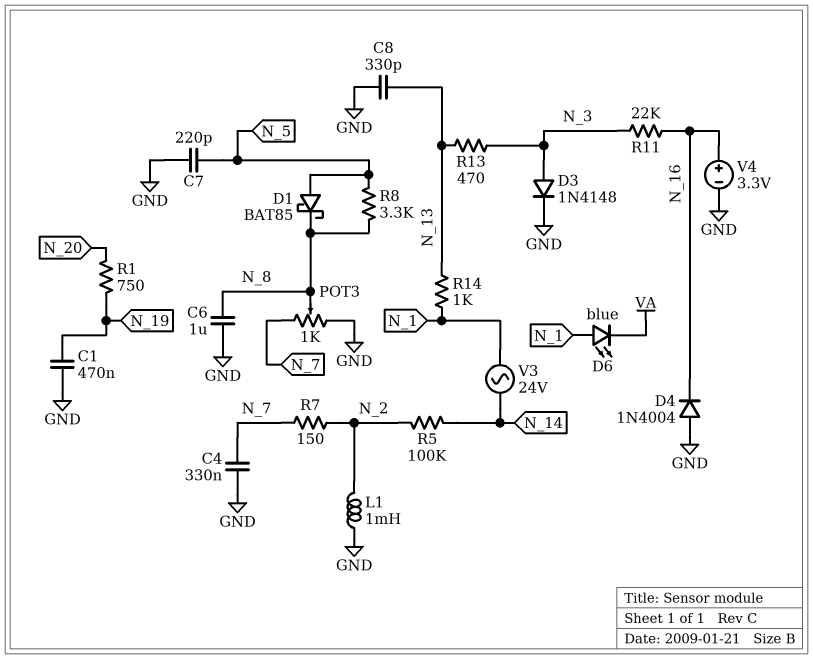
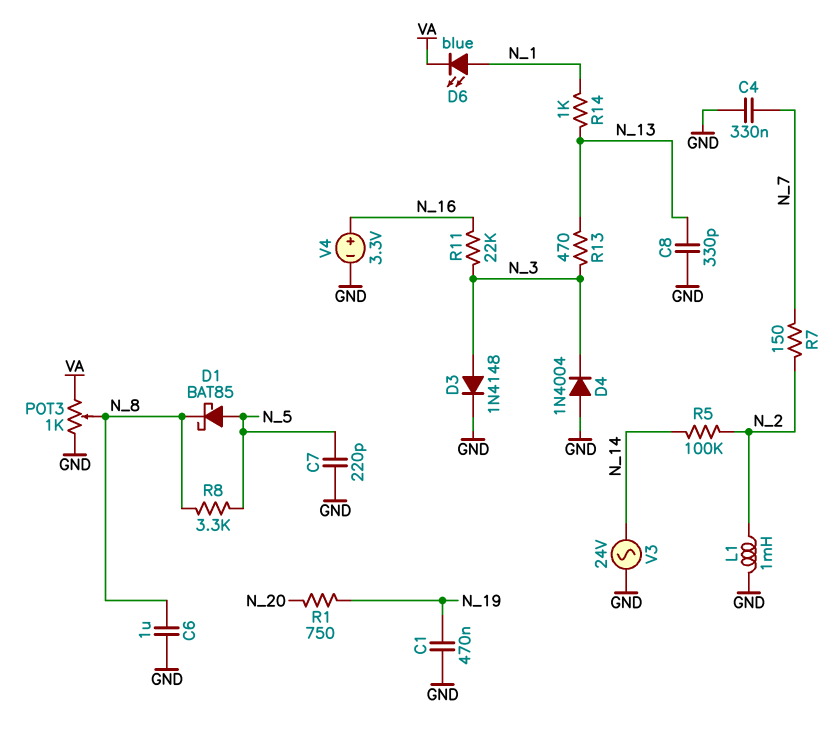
D4: diode 1N4004 (A GND, K N_16) -> diode 1N4004 (A GND, K N_3)
POT3: 1k (GND, N_7, wiper N_8) -> 1k (GND, VA, wiper N_8)
V3: AC 24V (N_1, N_14) -> AC 24V (GND, N_14)

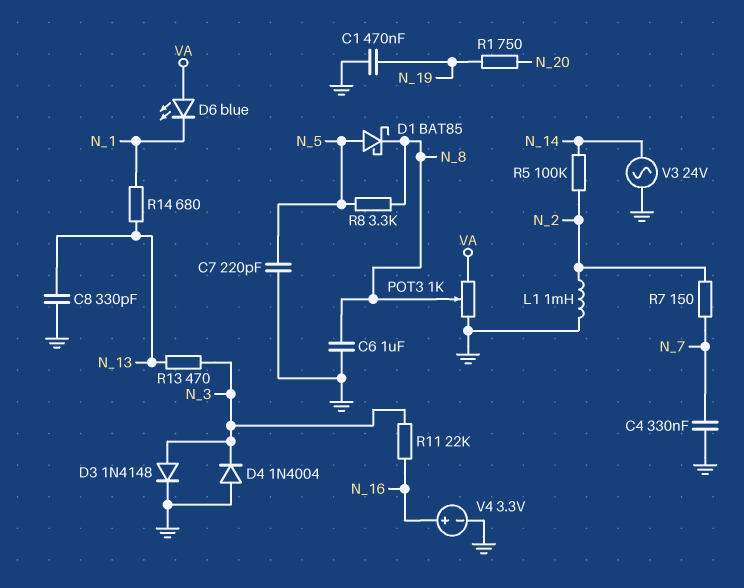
D6: LED blue (A N_1, K VA) -> LED blue (A VA, K N_1)
R14: 1k (N_1, N_13) -> 680 (N_1, N_13)

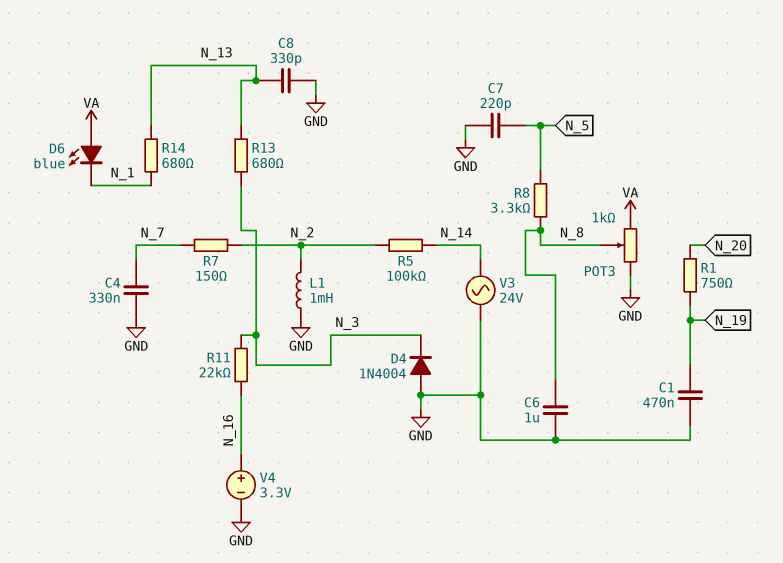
D1: schottky BAT85 (A N_5, K N_8) -> none
D3: diode 1N4148 (A N_3, K GND) -> none
R13: 470 (N_3, N_13) -> 680 (N_3, N_13)

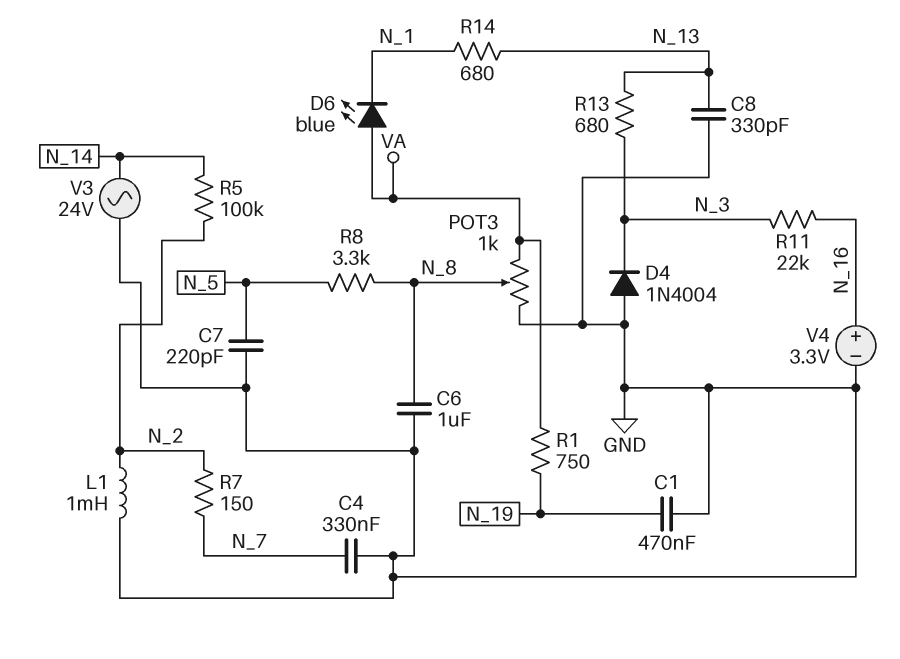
R1: 750 (N_19, N_20) -> 750 (N_19, VA)

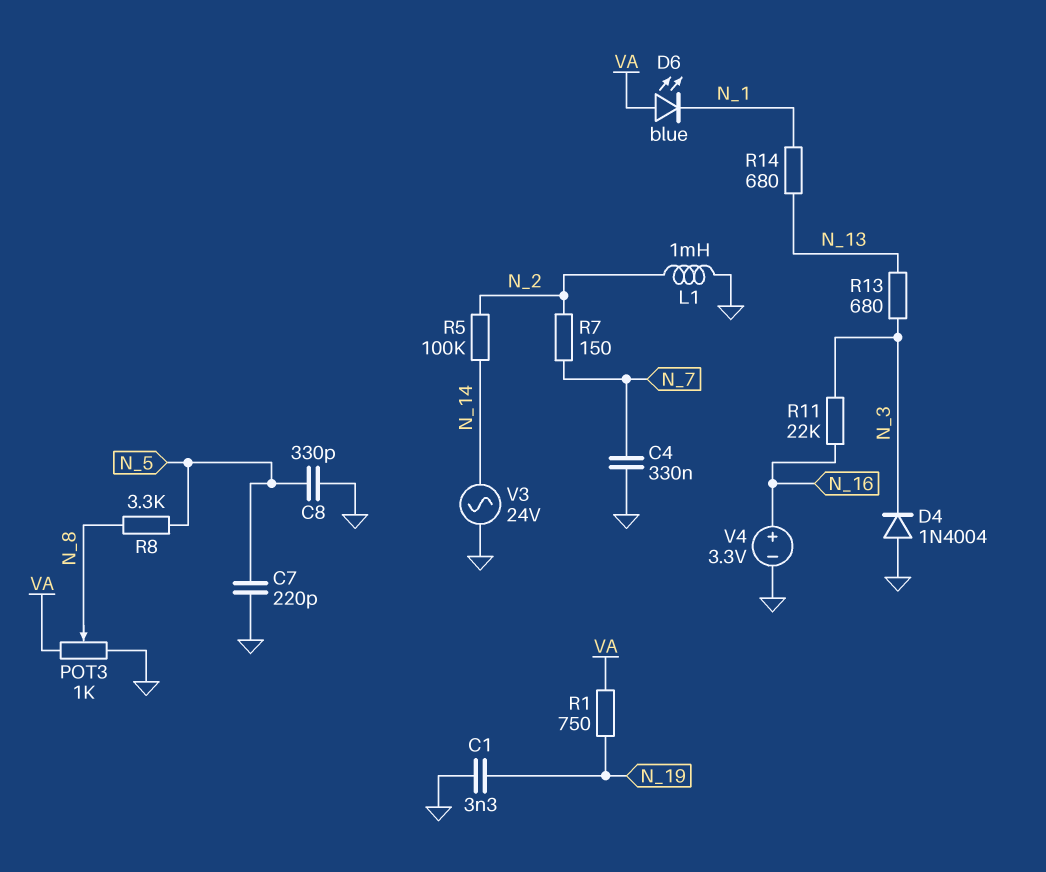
C1: 470nF (GND, N_19) -> 3.3nF (GND, N_19)
C6: 1uF (GND, N_8) -> none
C8: 330pF (GND, N_13) -> 330pF (GND, N_5)

